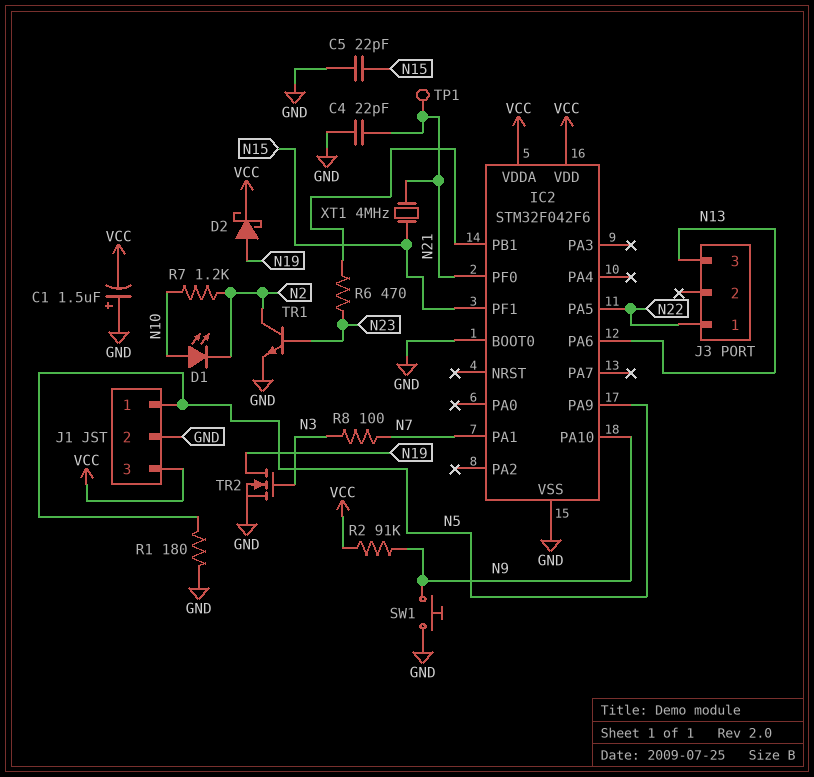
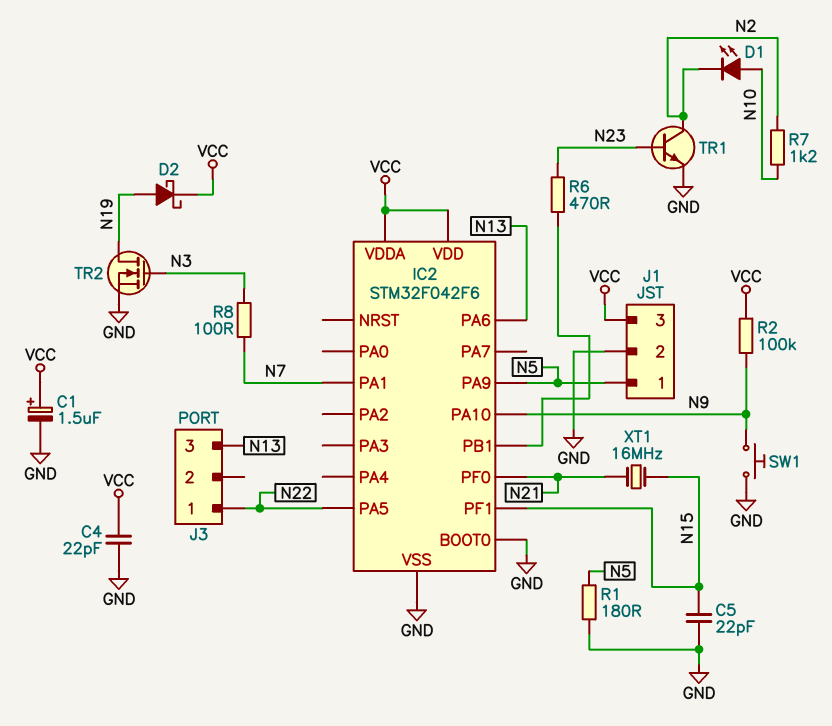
C1: 1.5uF (plus GND, minus VCC) -> 1.5uF (plus VCC, minus GND)
C4: 22pF (GND, N21) -> 22pF (GND, VCC)
R2: 91k (N9, VCC) -> 100k (N9, VCC)
TP1: test point (N21) -> none
XT1: 4MHz (N15, N21) -> 16MHz (N15, N21)

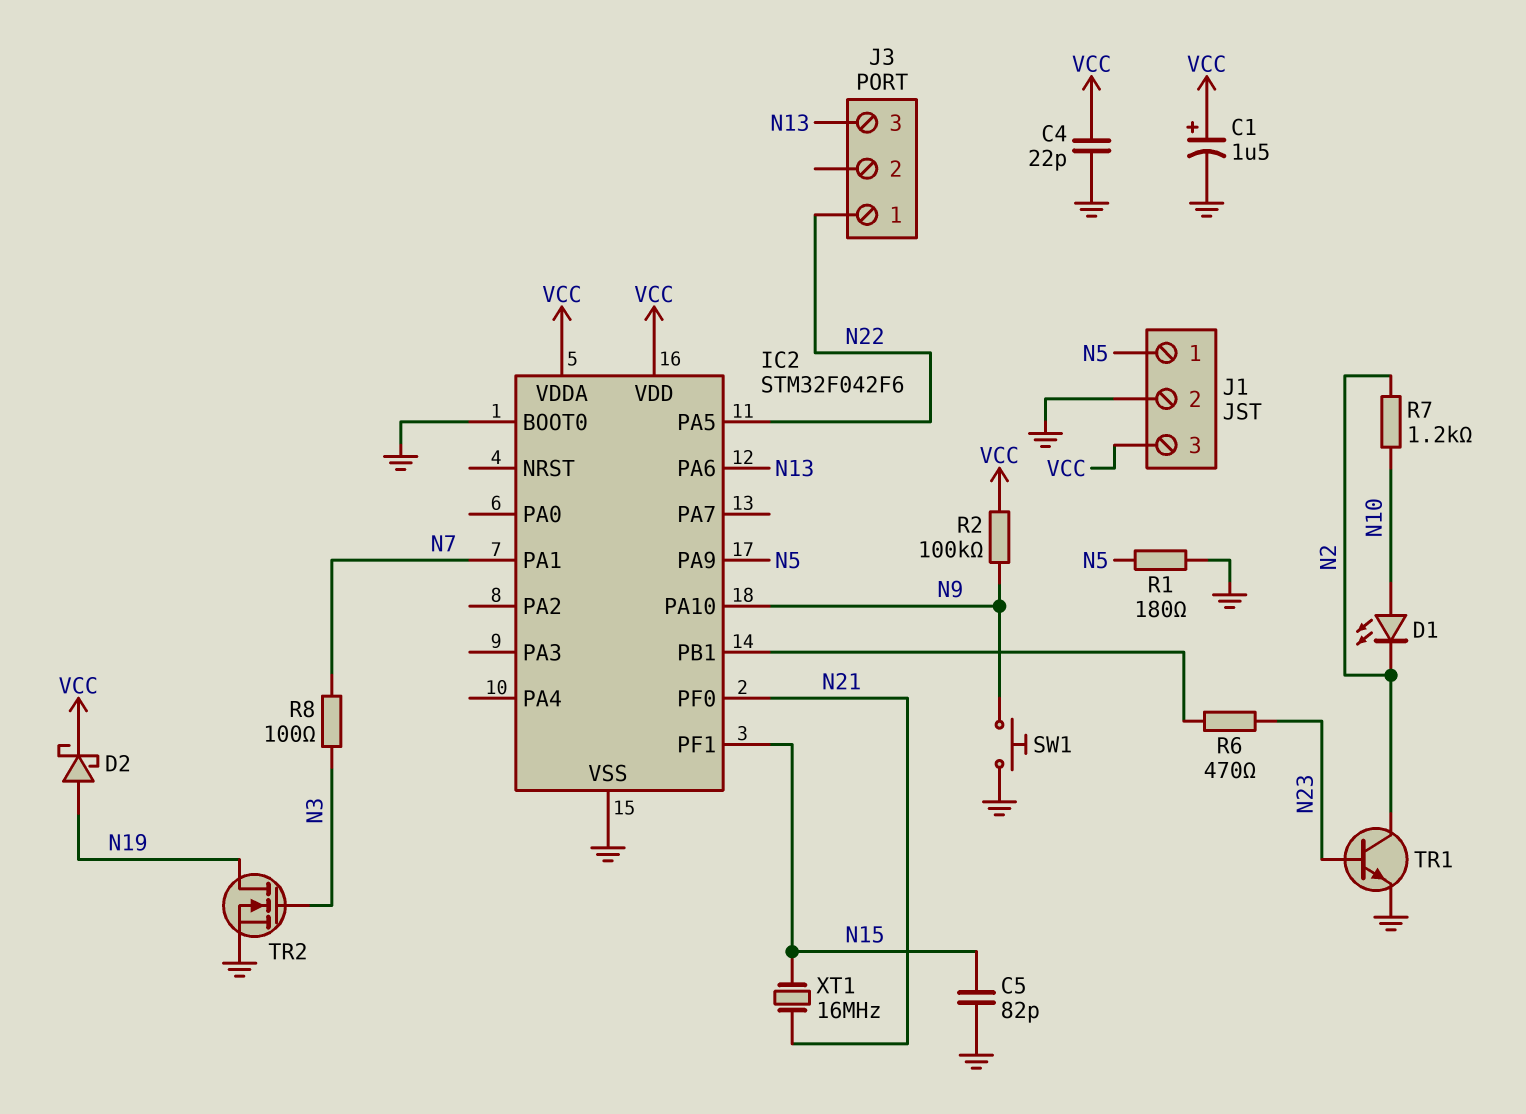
C5: 22pF (GND, N15) -> 82pF (GND, N15)

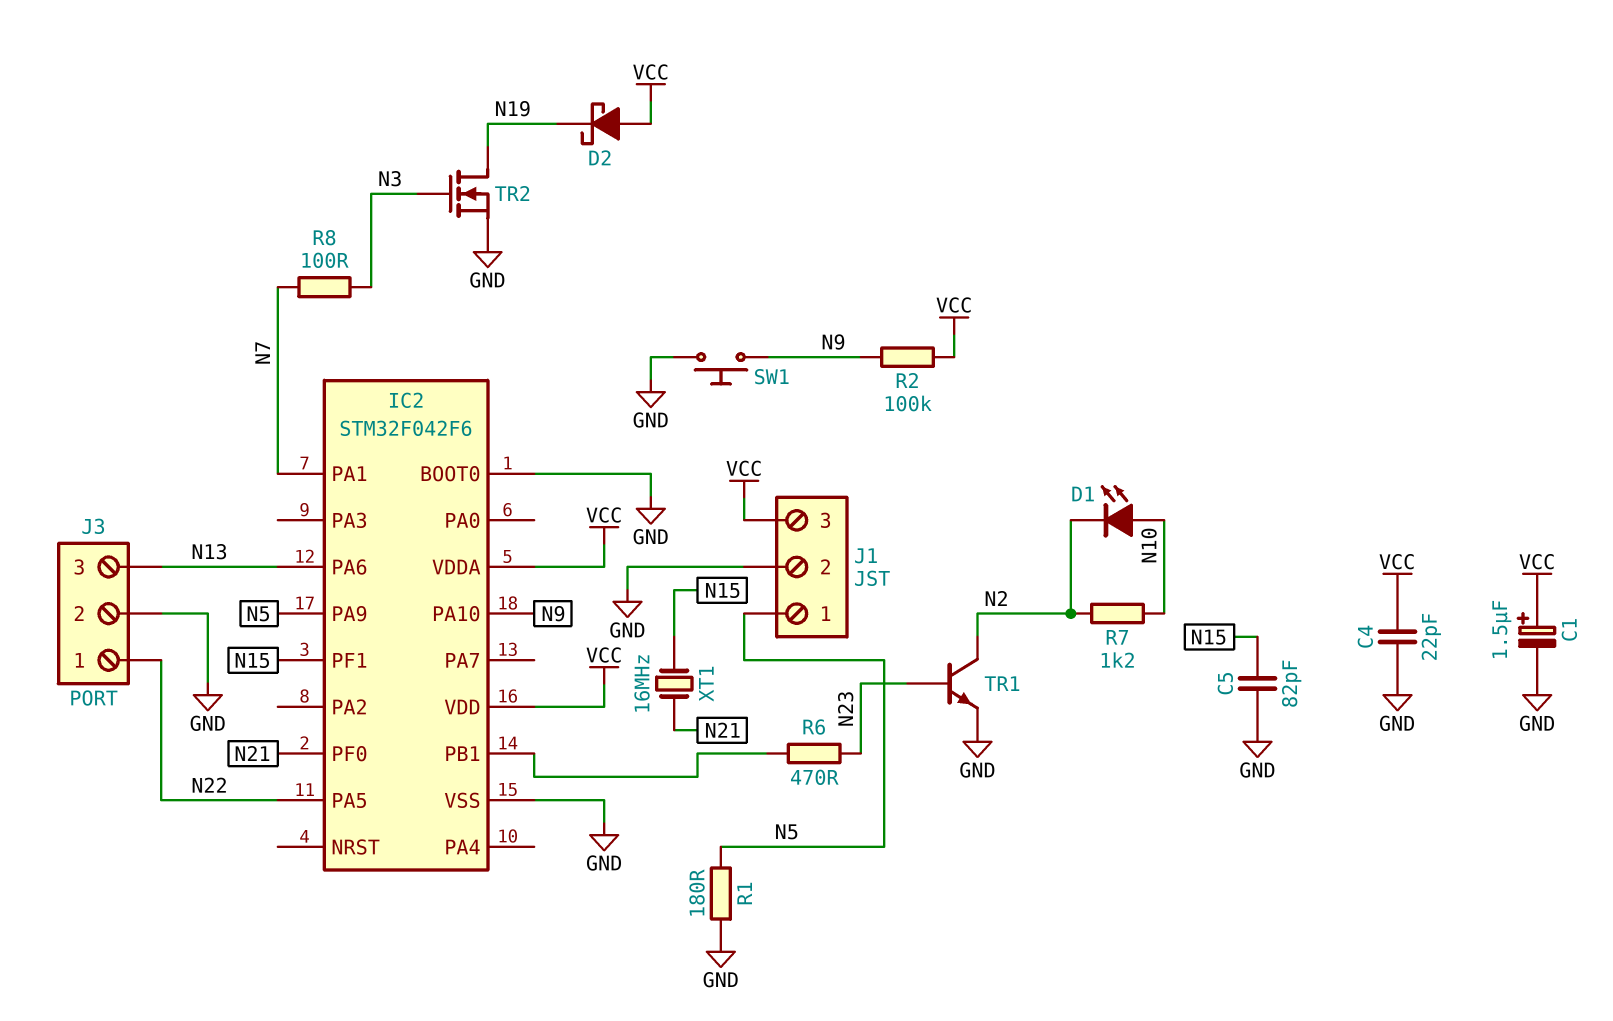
D2: schottky (A N19, K VCC) -> schottky (A VCC, K N19)
J3 pin 2: none -> GND

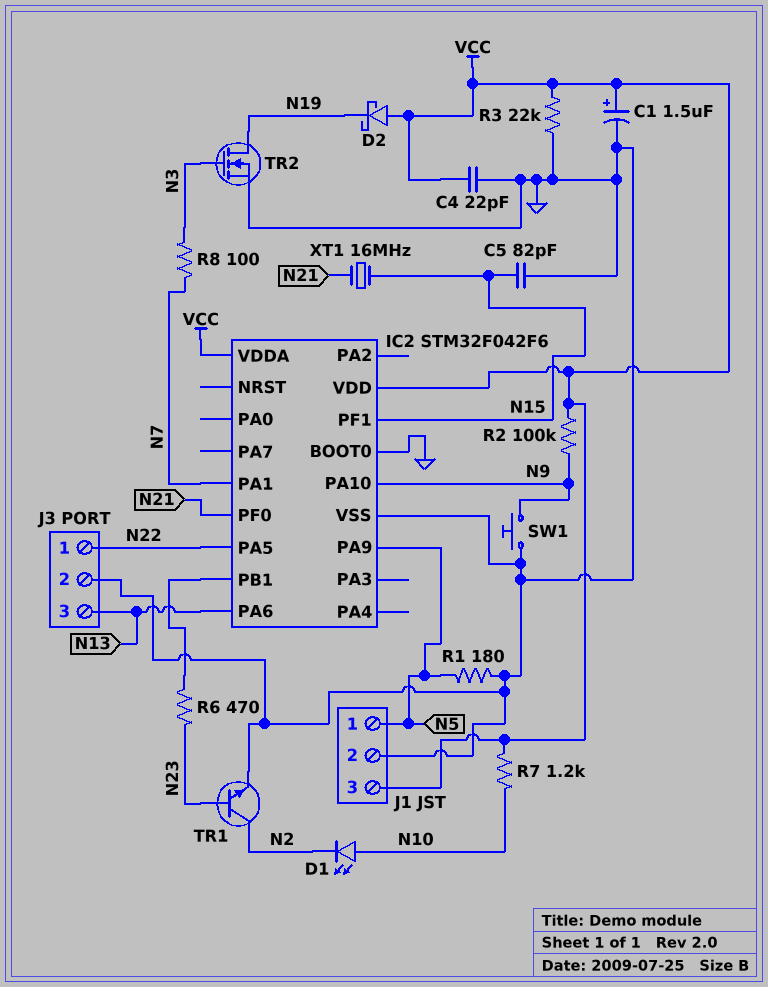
R3: none -> 22k (GND, VCC)
R7: 1.2k (N2, N10) -> 1.2k (N10, VCC)

